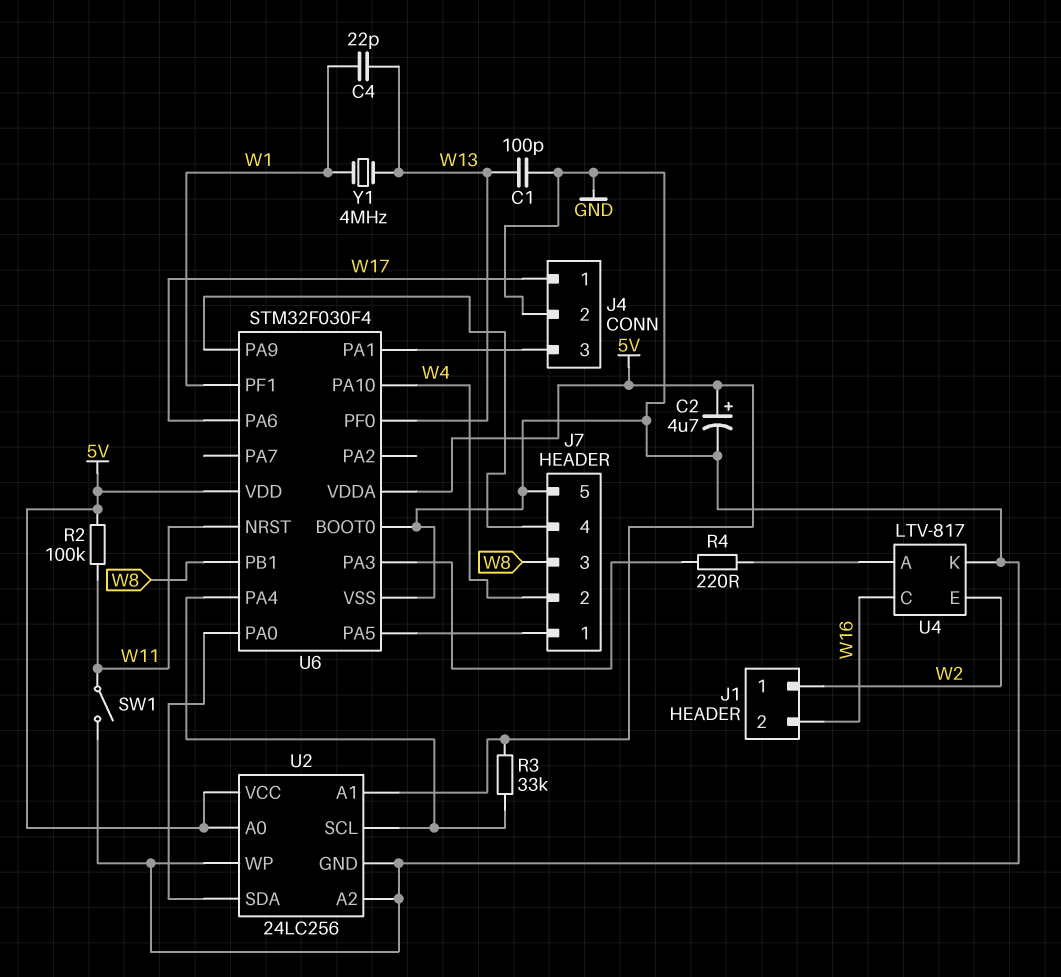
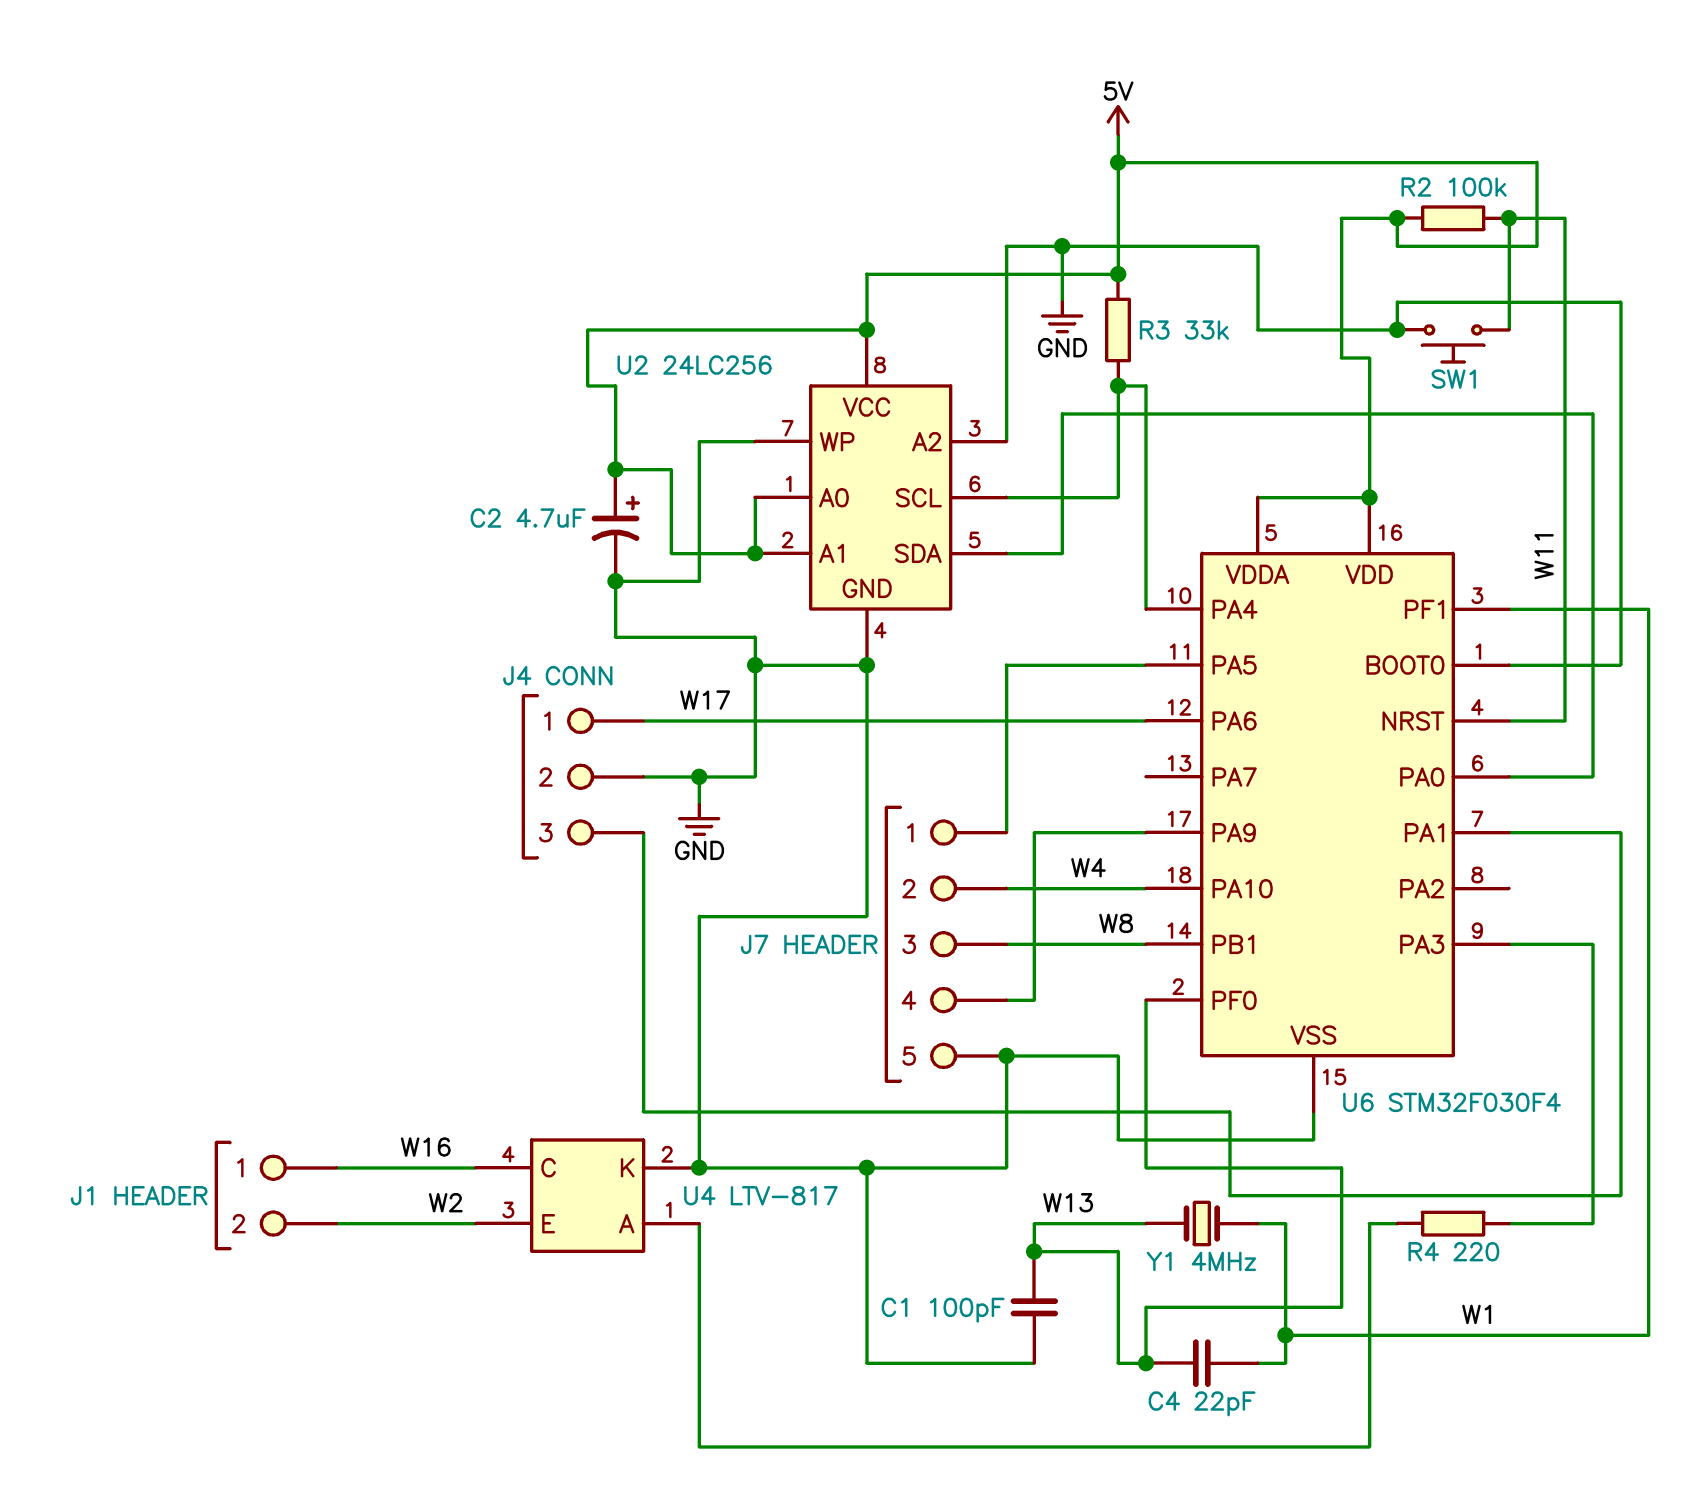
J1 pin 1: W2 -> W16
J1 pin 2: W16 -> W2
SW1: switch (GND, W11) -> button (GND, W11)

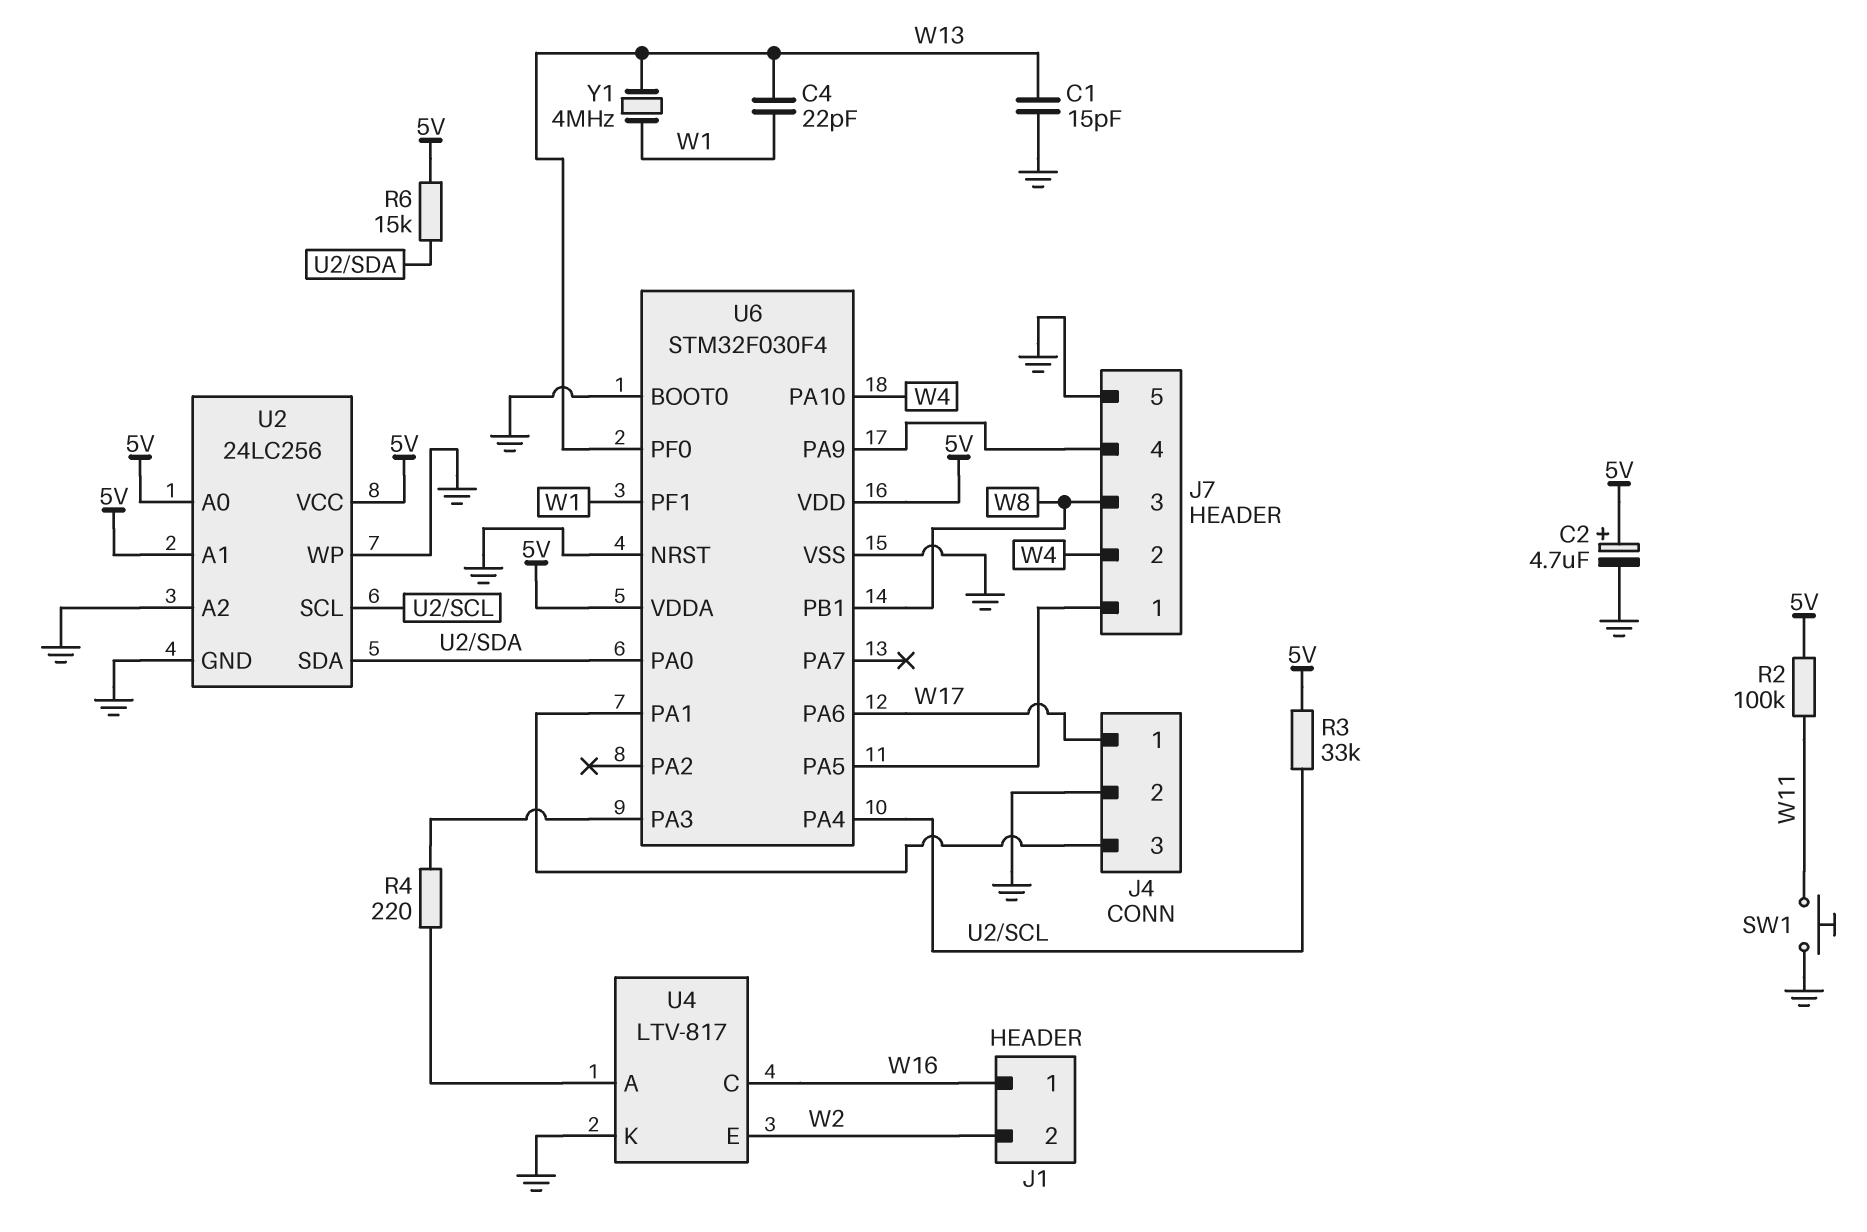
C1: 100pF (GND, W13) -> 15pF (GND, W13)
R6: none -> 15k (5V, U2/SDA)
U6 pin NRST: W11 -> GND

